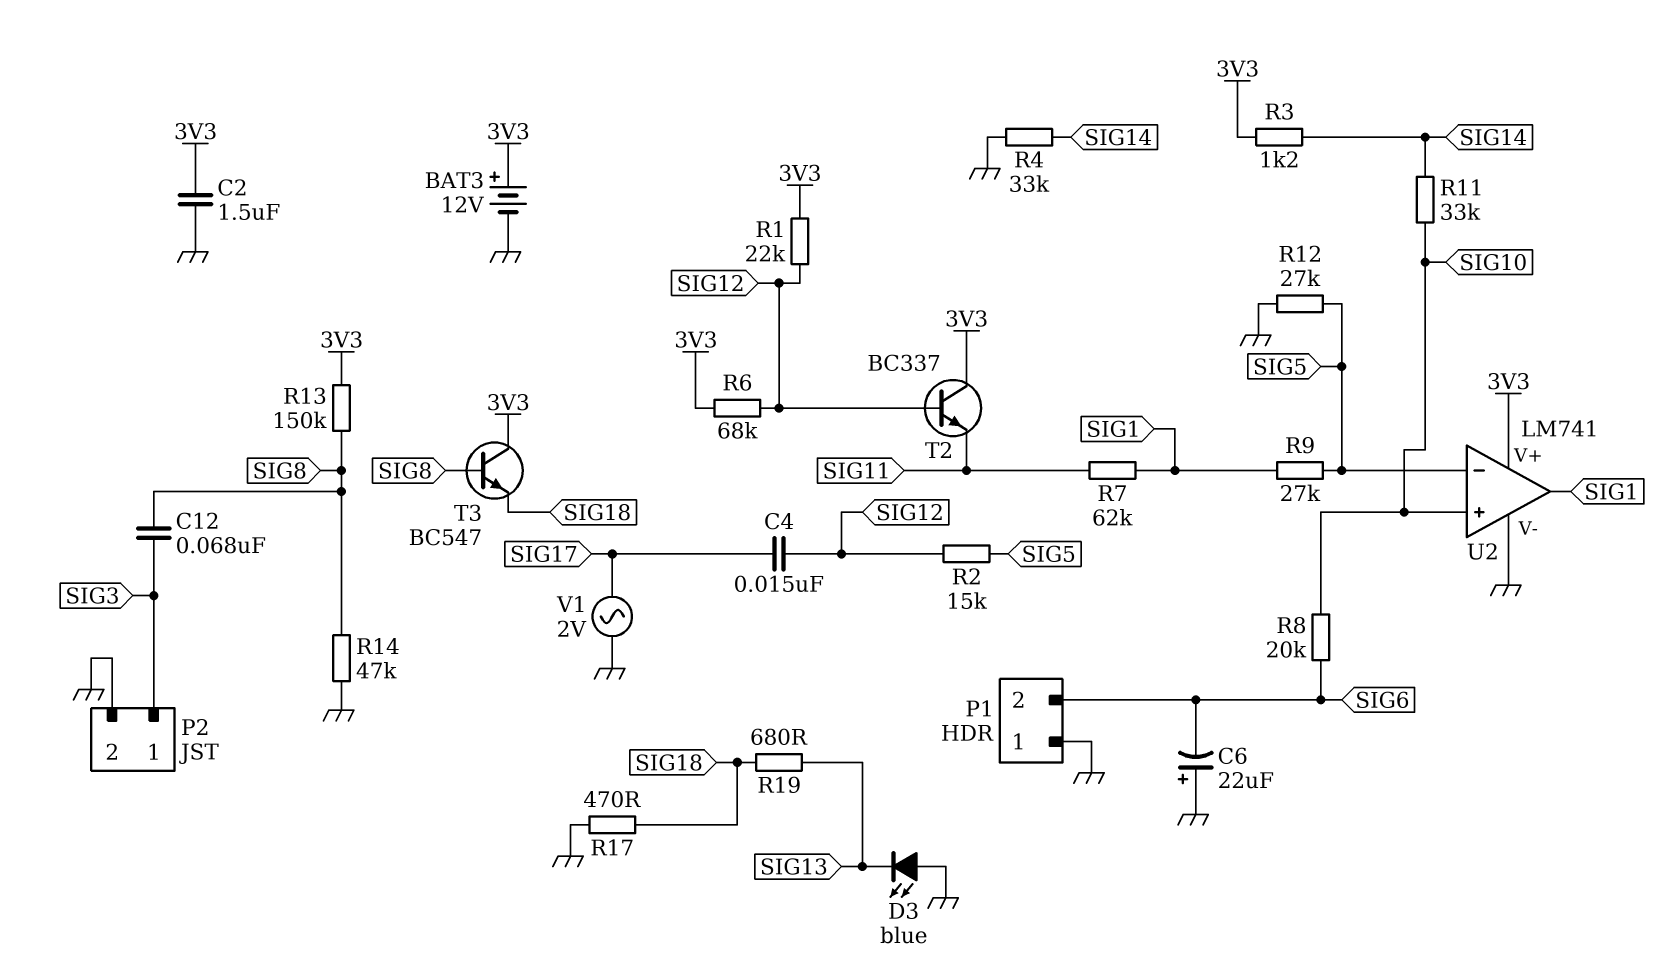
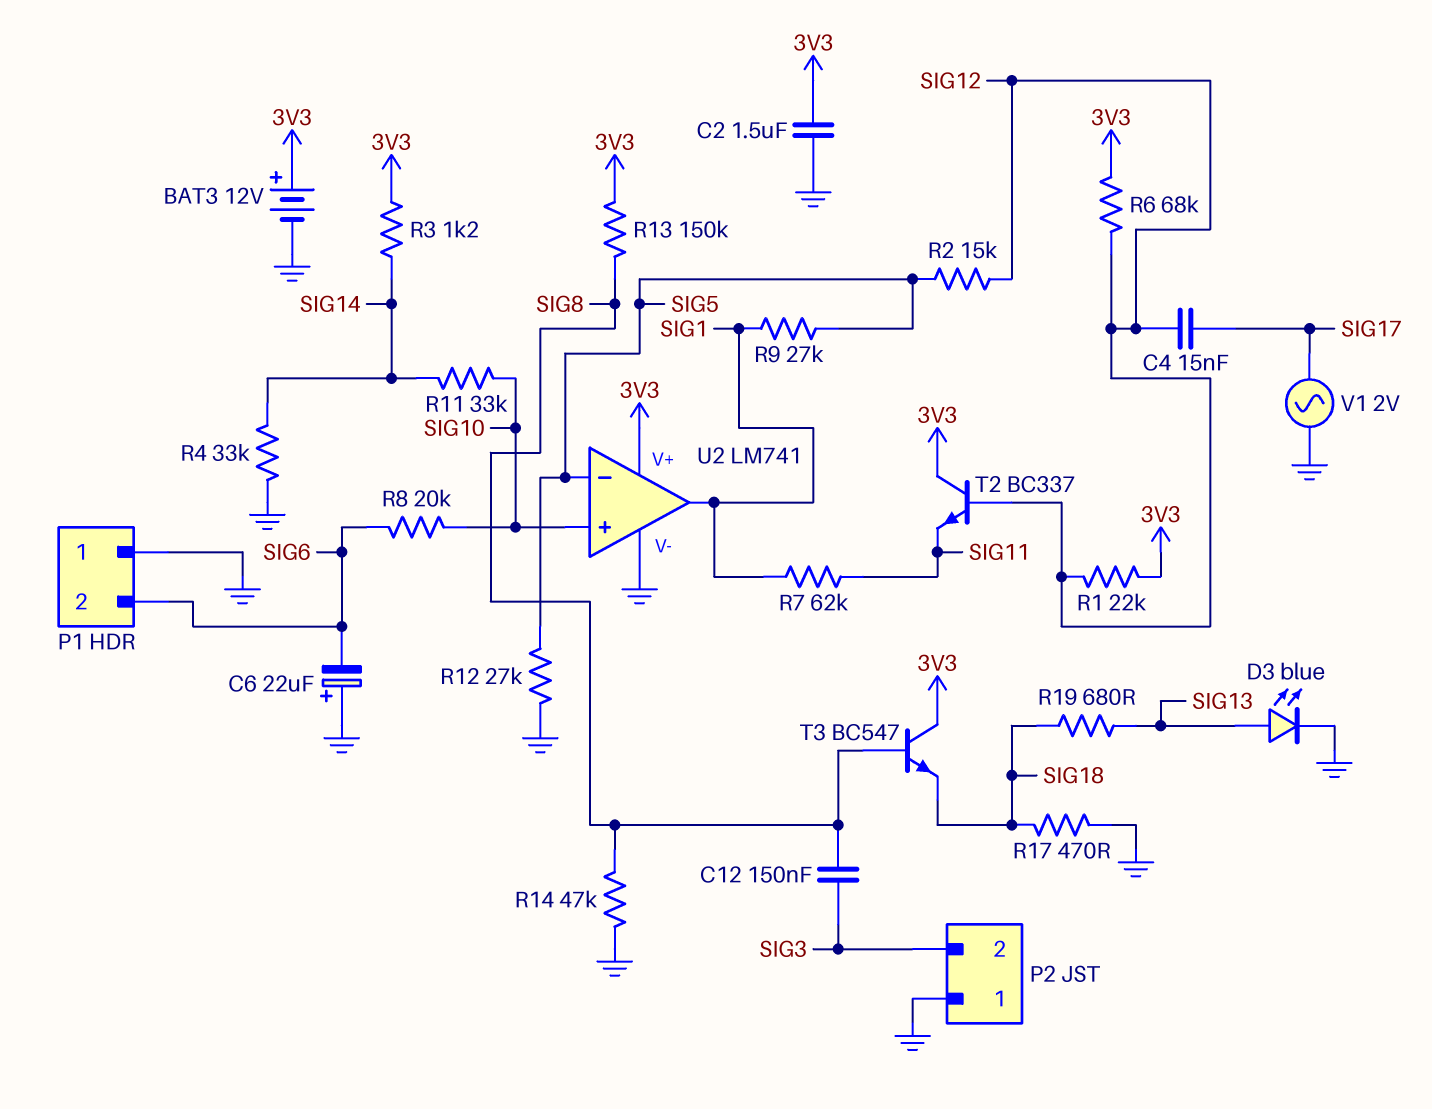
C12: 68nF (SIG3, SIG8) -> 150nF (SIG3, SIG8)
D3: LED blue (A GND, K SIG13) -> LED blue (A SIG13, K GND)
P2 pin 1: SIG3 -> GND
P2 pin 2: GND -> SIG3

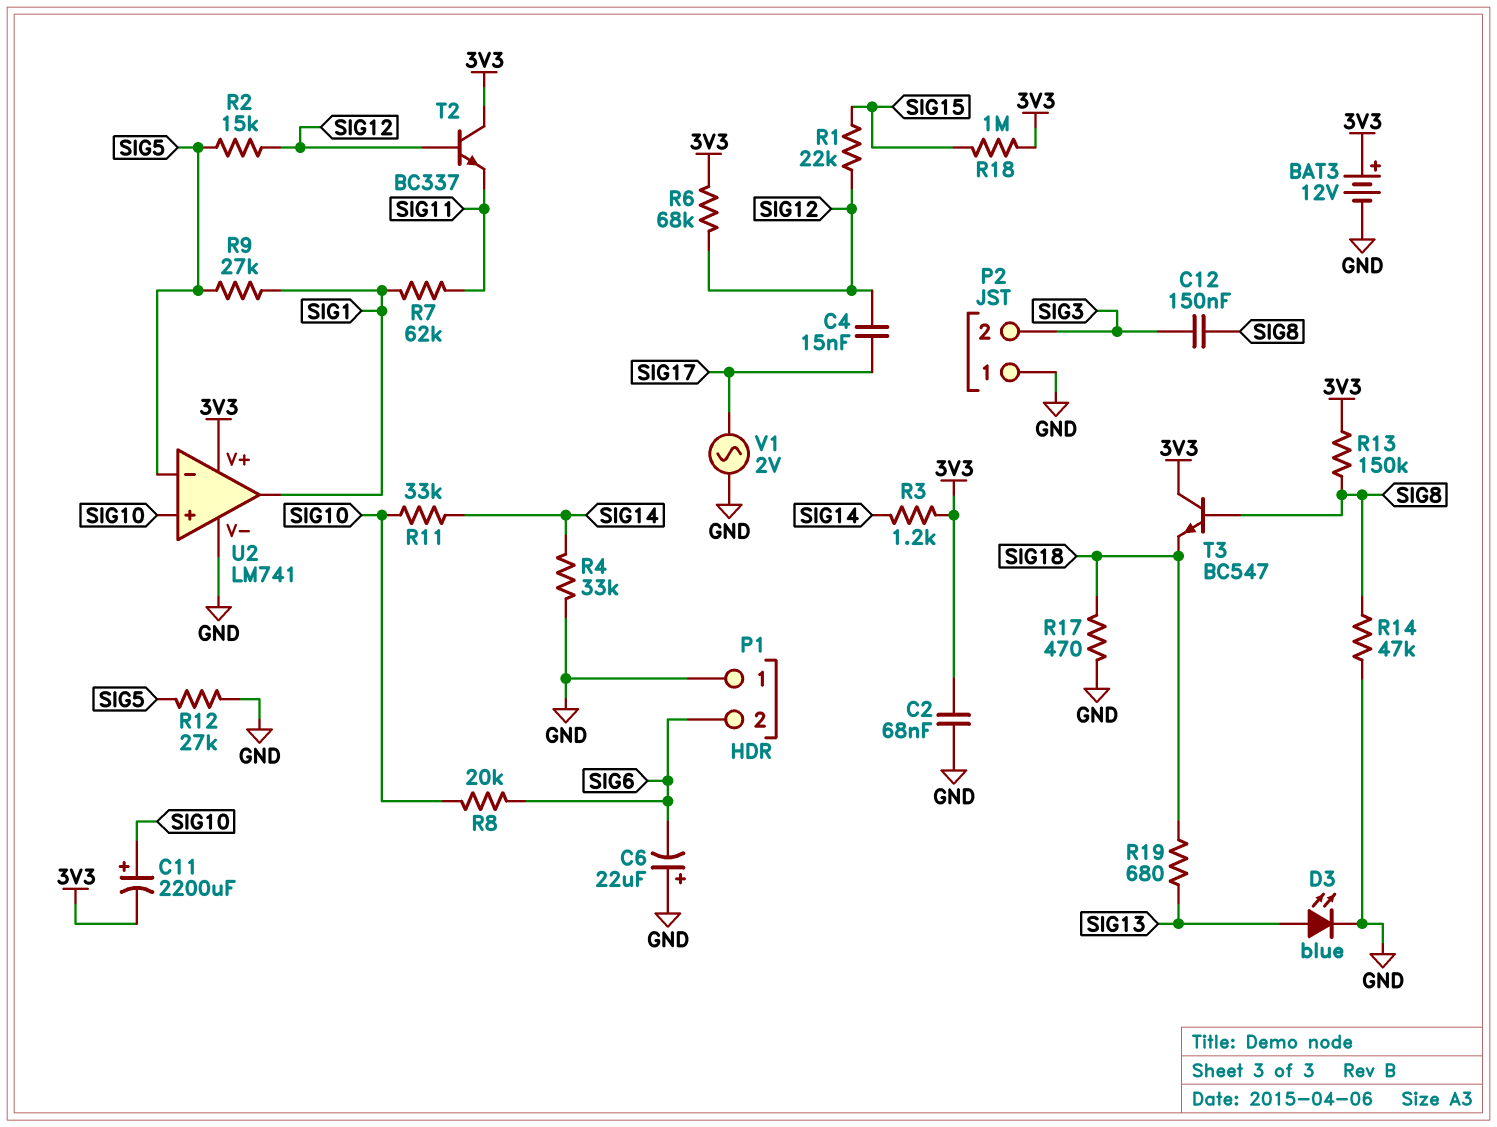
C2: 1.5uF (3V3, GND) -> 68nF (3V3, GND)
C11: none -> 2200uF (plus SIG10, minus 3V3)
R1: 22k (3V3, SIG12) -> 22k (SIG12, SIG15)
R18: none -> 1M (3V3, SIG15)

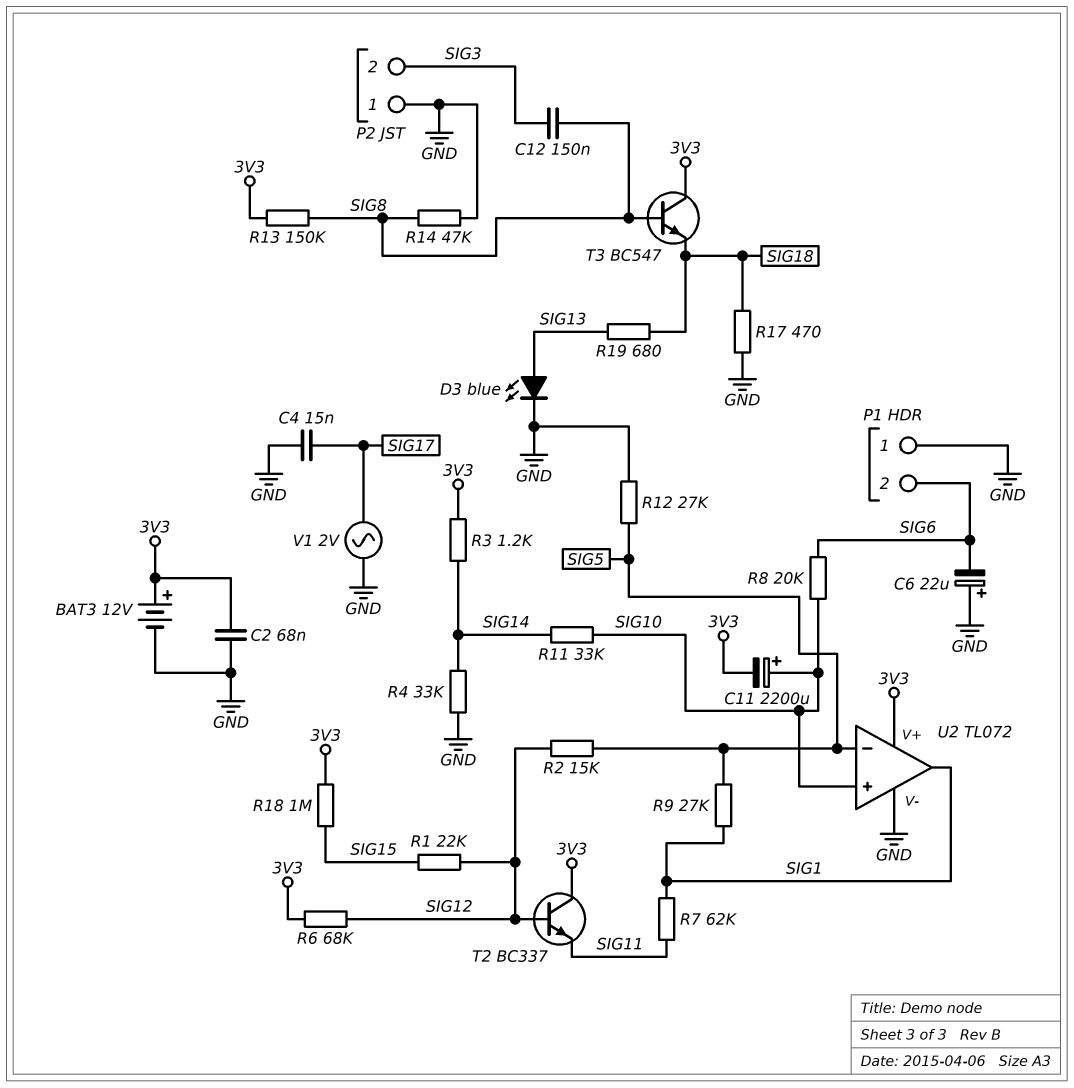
C4: 15nF (SIG12, SIG17) -> 15nF (GND, SIG17)
U2: LM741 -> TL072

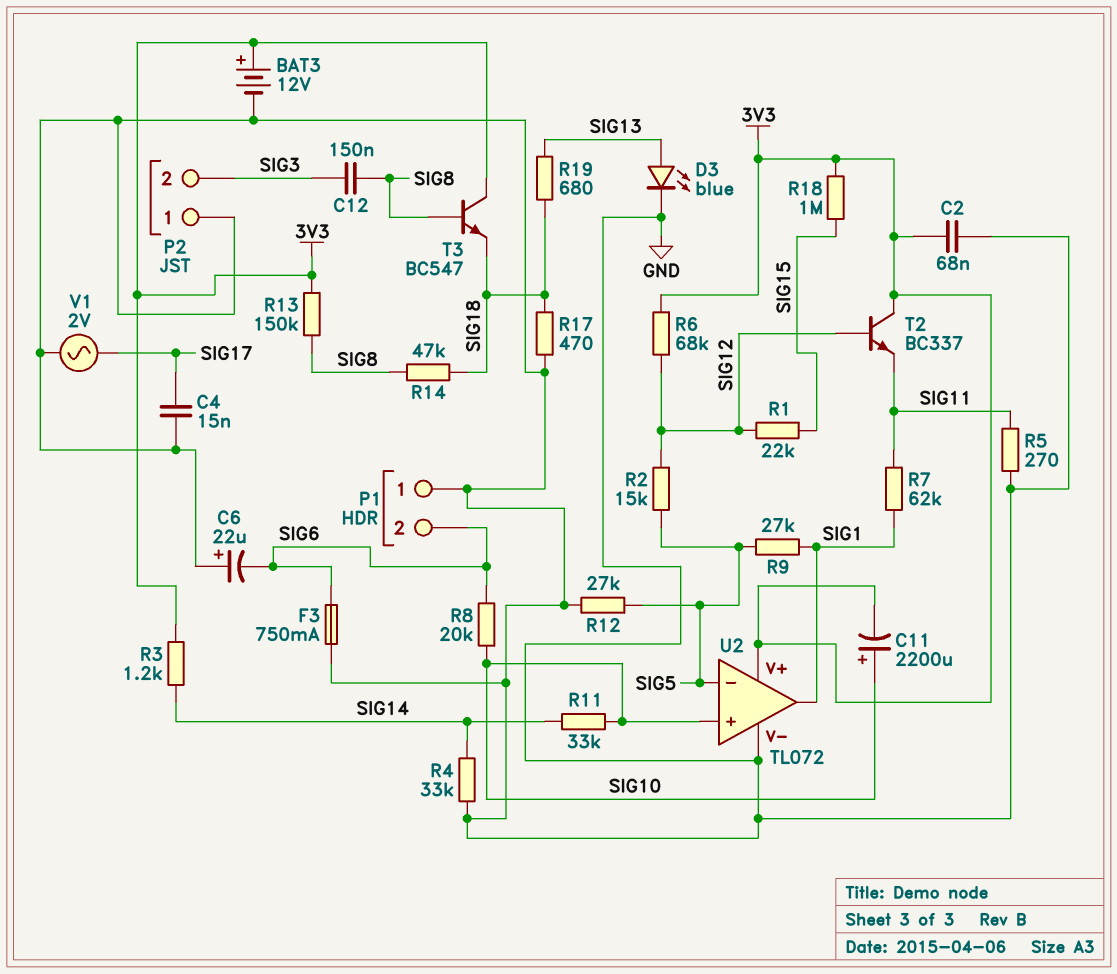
F3: none -> 750mA (GND, SIG6)
R5: none -> 270 (GND, SIG11)
R14: 47k (GND, SIG8) -> 47k (SIG8, SIG18)

